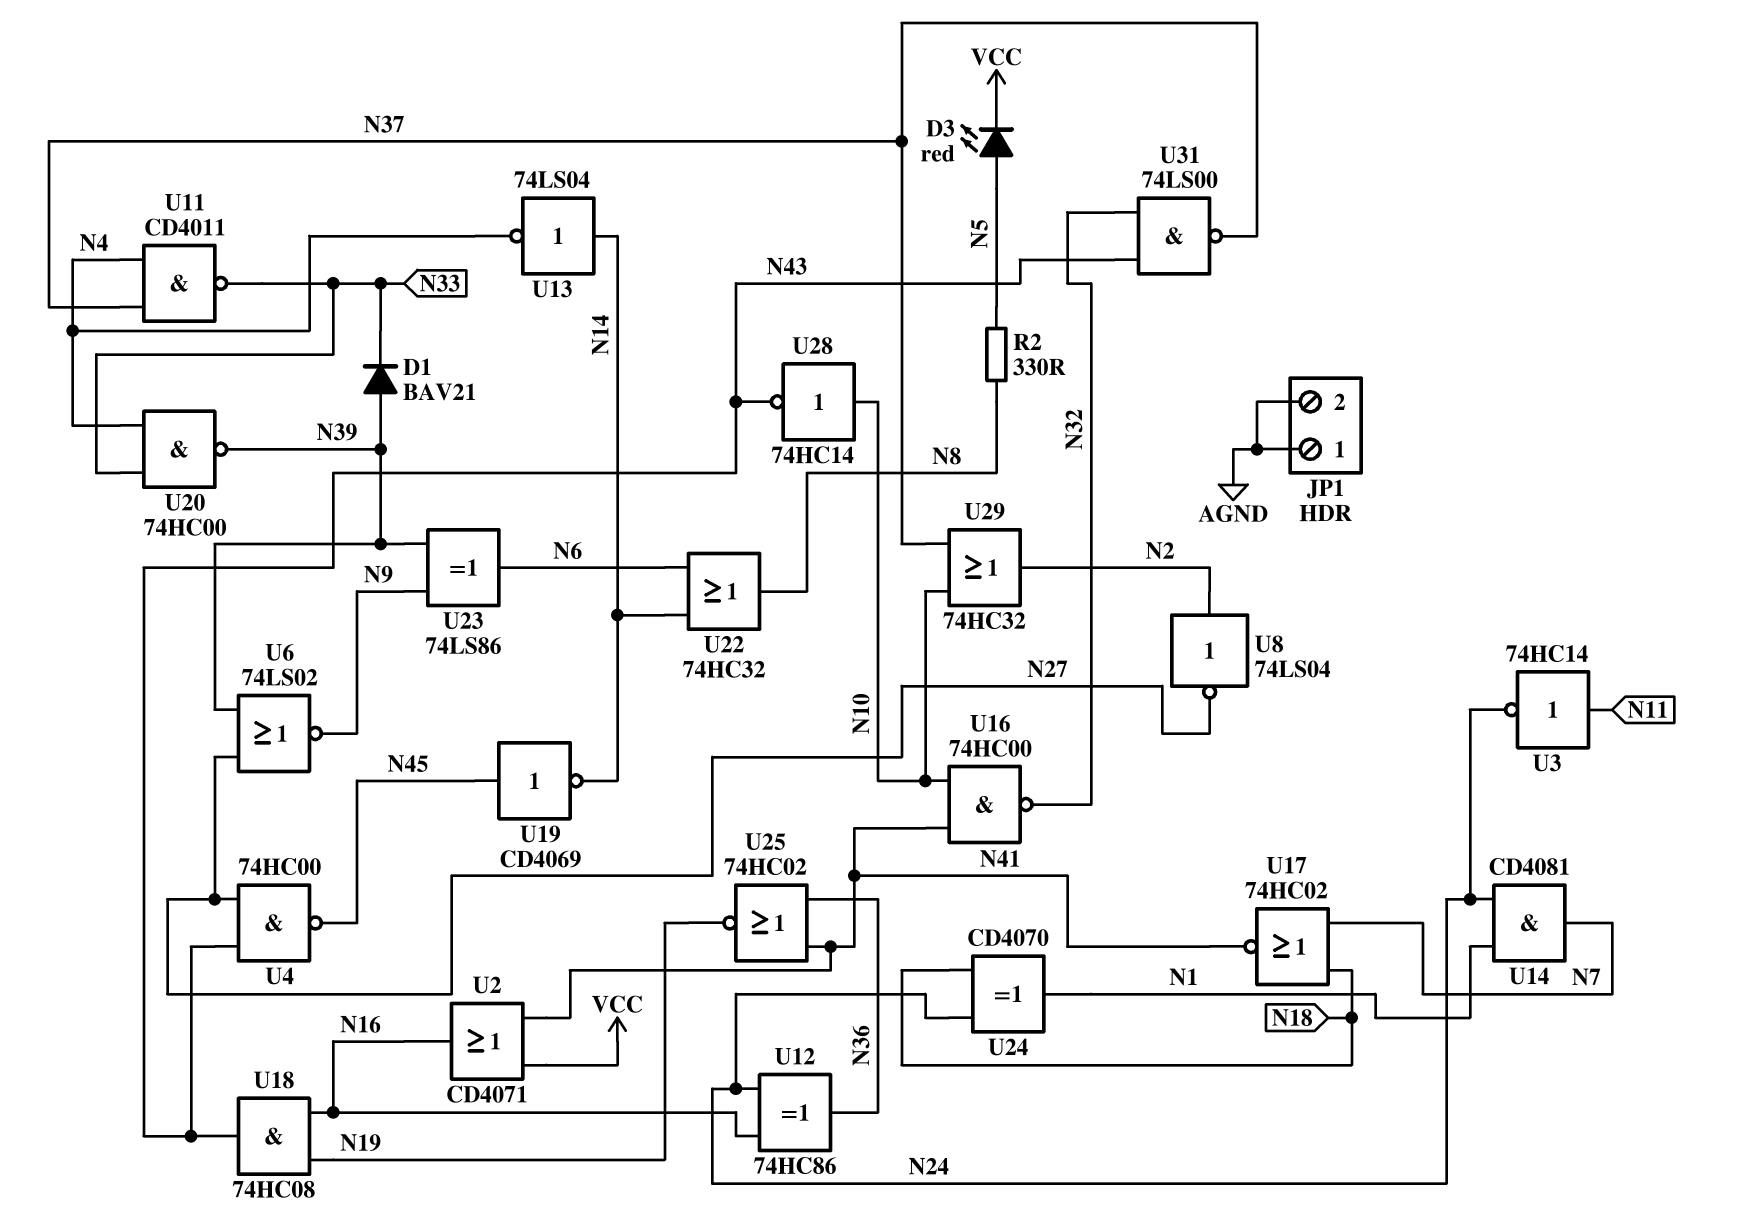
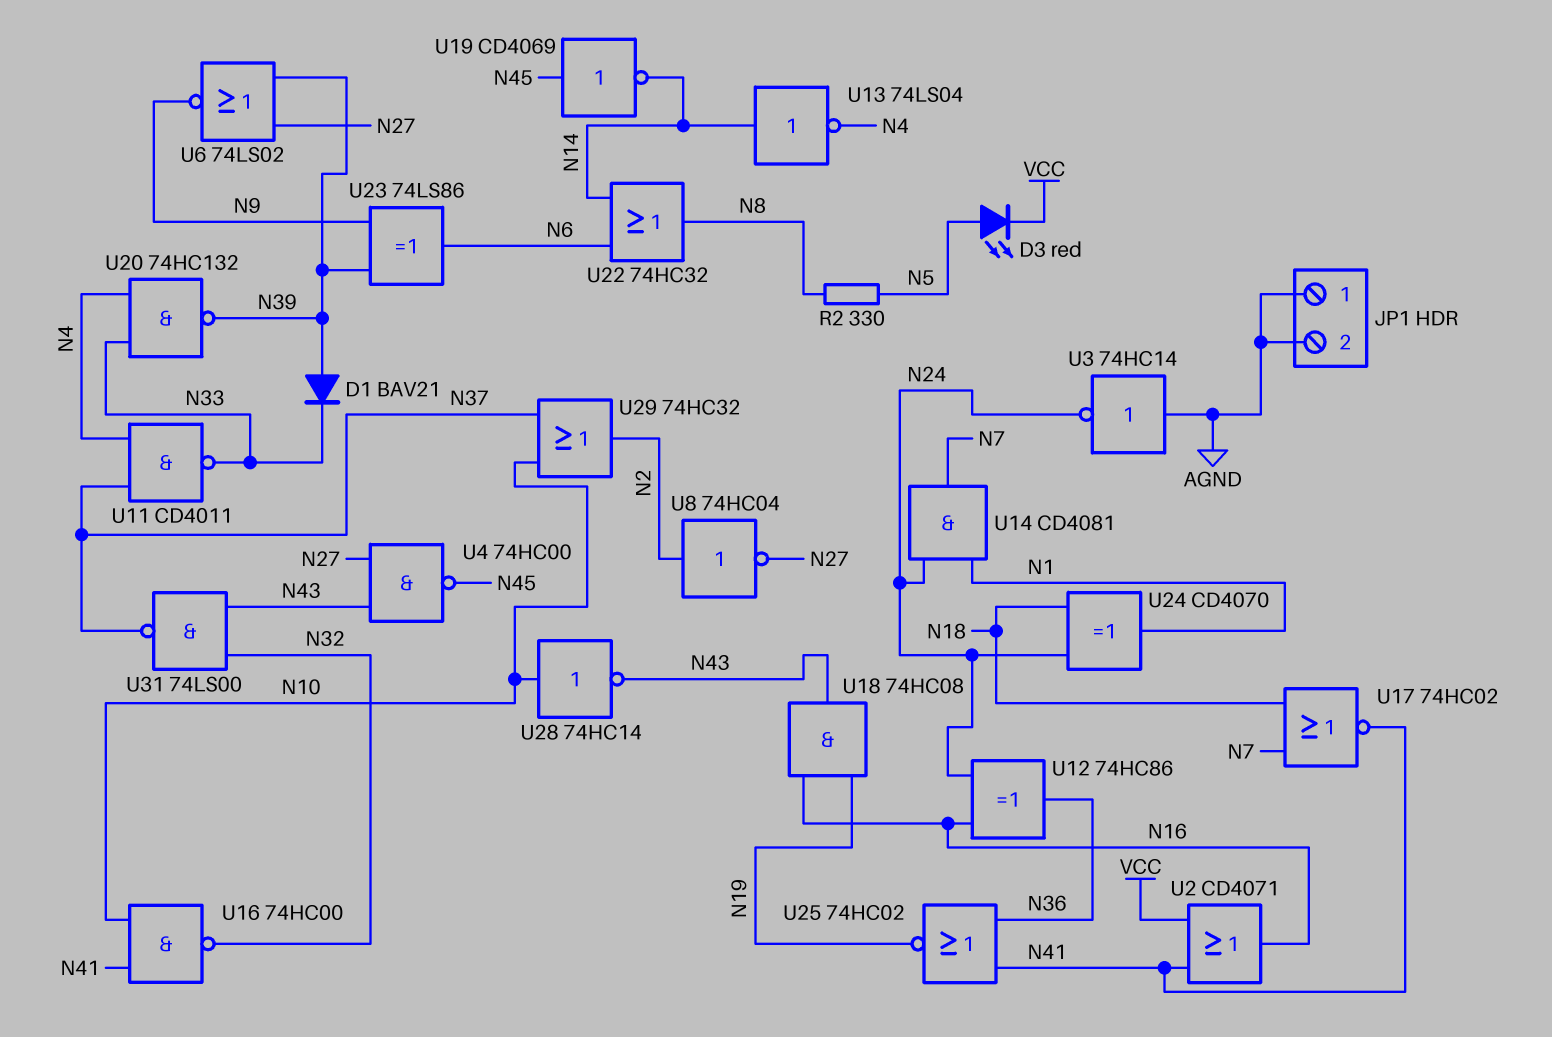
U3: NOT 74HC14 (in N11, out N24) -> NOT 74HC14 (in AGND, out N24)
U8: NOT 74LS04 (in N2, out N27) -> NOT 74HC04 (in N2, out N27)
U20: NAND 74HC00 (in N4, in N33, out N39) -> NAND 74HC132 (in N4, in N33, out N39)

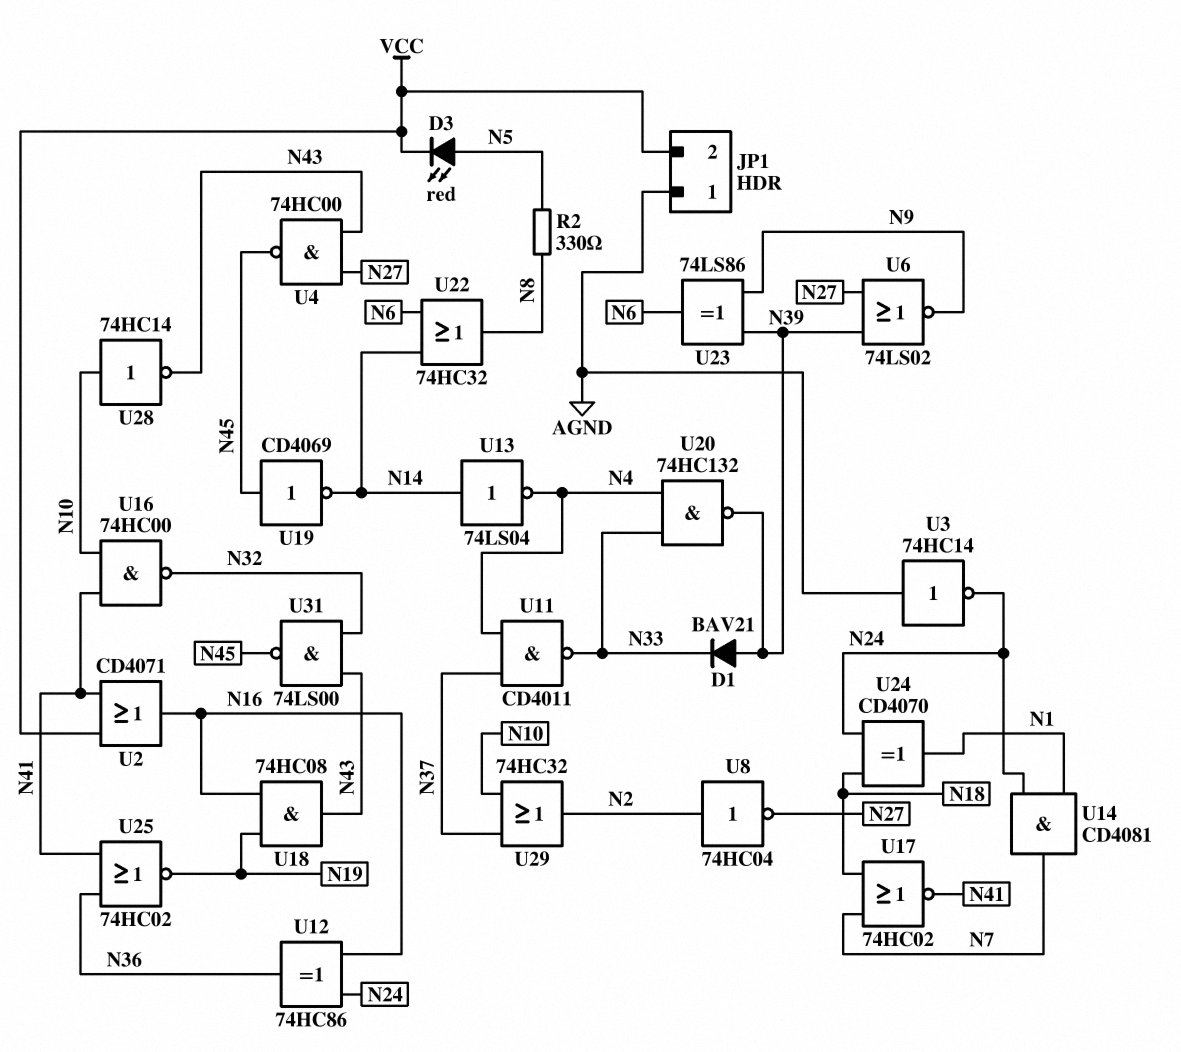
JP1 pin 2: AGND -> VCC
U31: NAND 74LS00 (in N32, in N43, out N37) -> NAND 74LS00 (in N32, in N43, out N45)

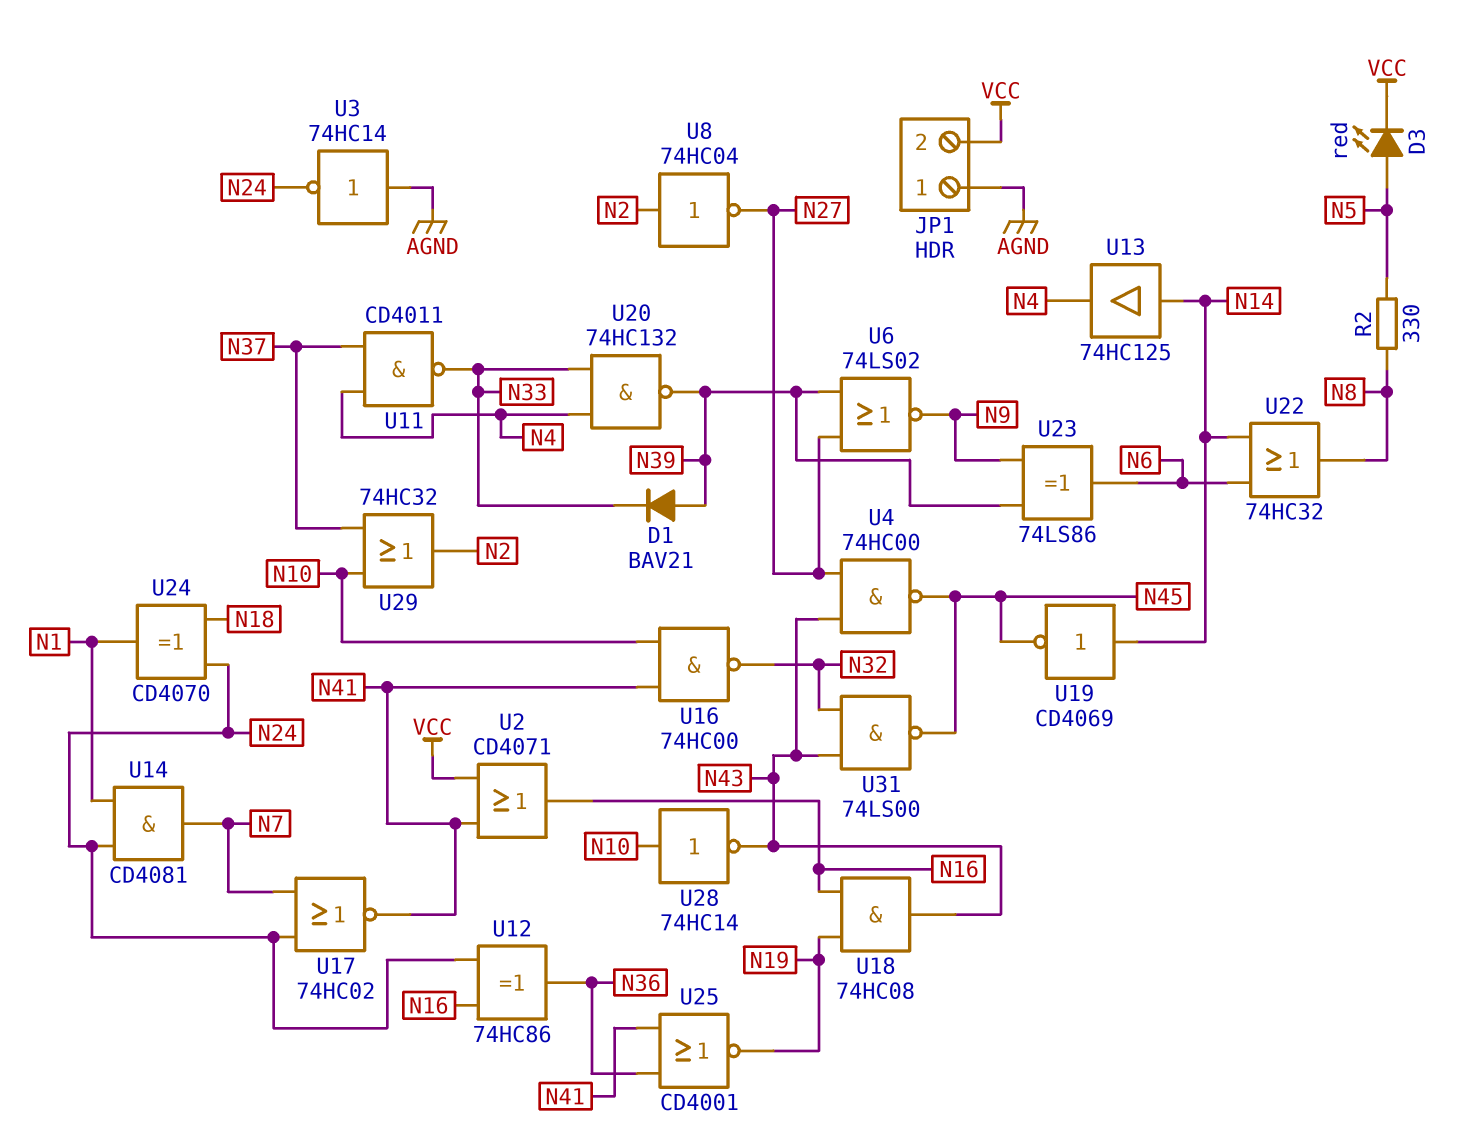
U13: NOT 74LS04 (in N14, out N4) -> buffer 74HC125 (in N14, out N4)
U17: NOR 74HC02 (in N7, in N18, out N41) -> NOR 74HC02 (in N7, in N24, out N41)
U19: NOT CD4069 (in N45, out N14) -> NOT CD4069 (in N14, out N45)
U25: NOR 74HC02 (in N36, in N41, out N19) -> NOR CD4001 (in N36, in N41, out N19)

